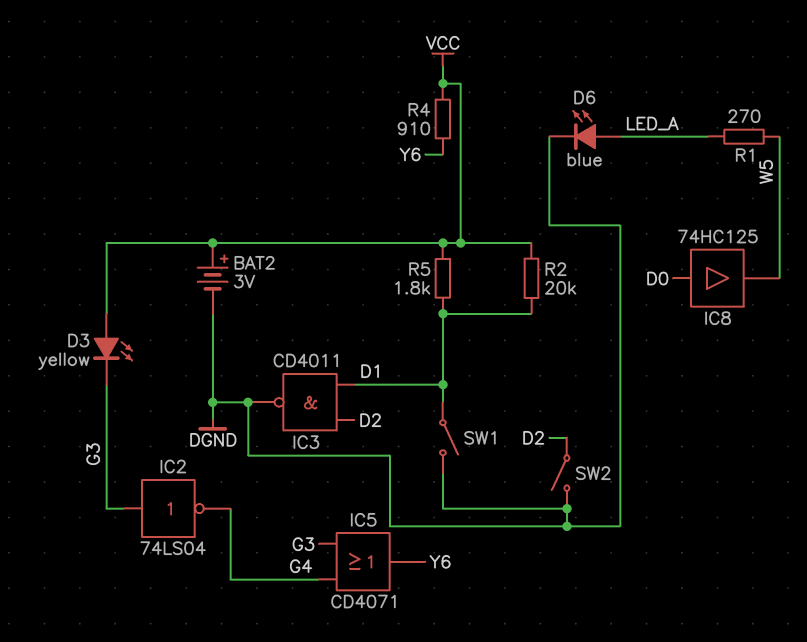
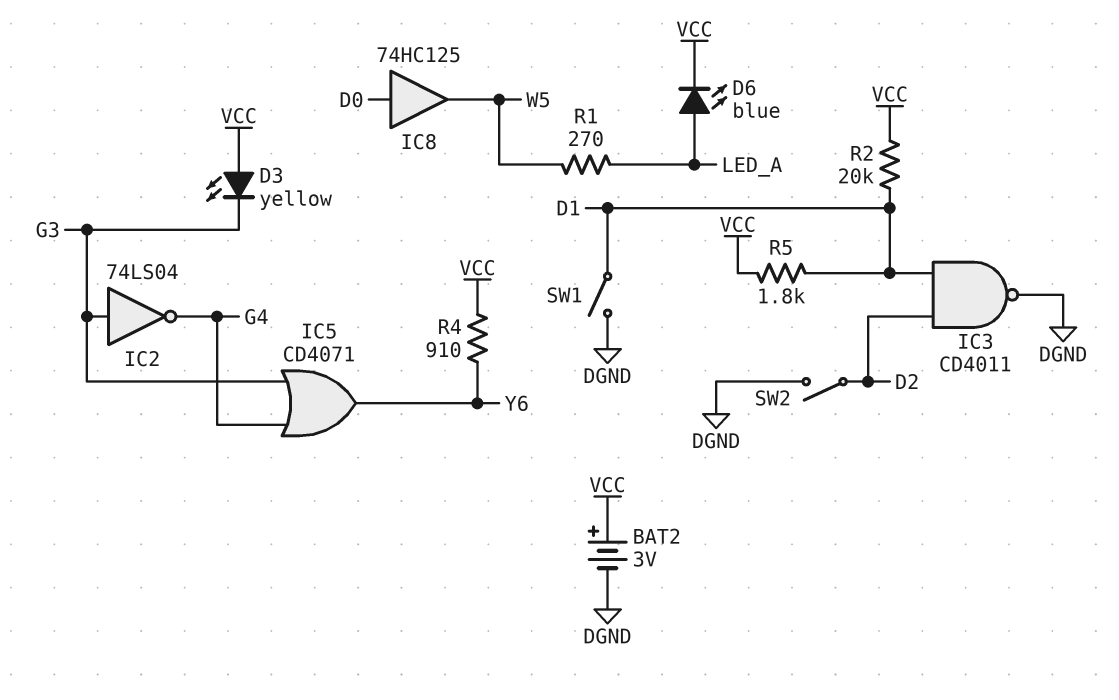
D6: LED blue (A LED_A, K DGND) -> LED blue (A LED_A, K VCC)

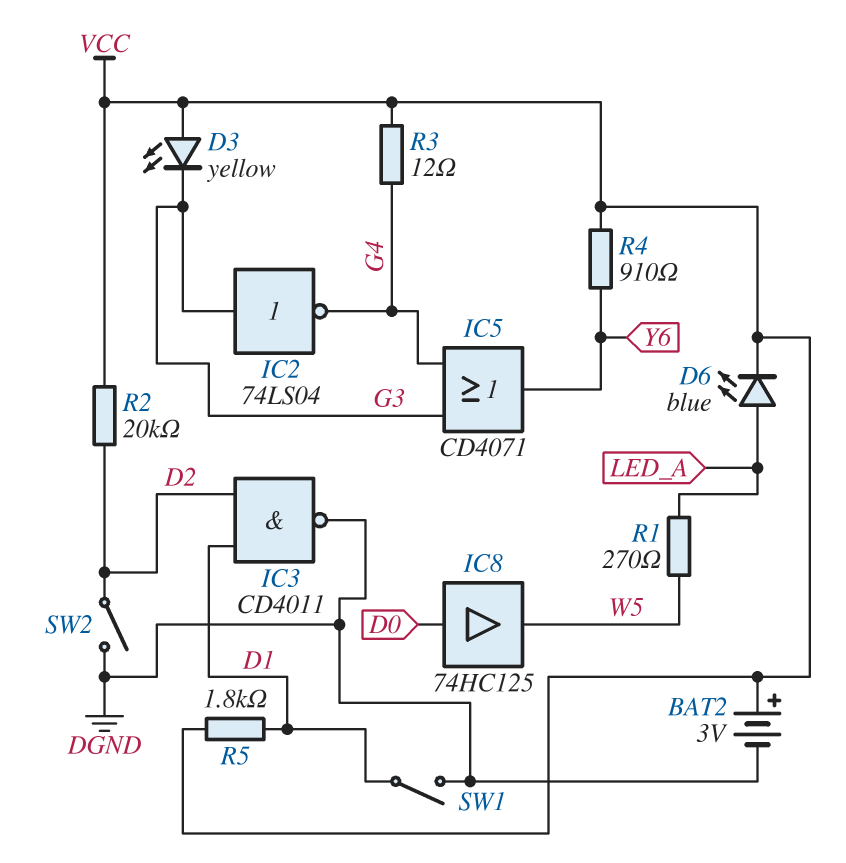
R2: 20k (D1, VCC) -> 20k (D2, VCC)
R3: none -> 12 (G4, VCC)

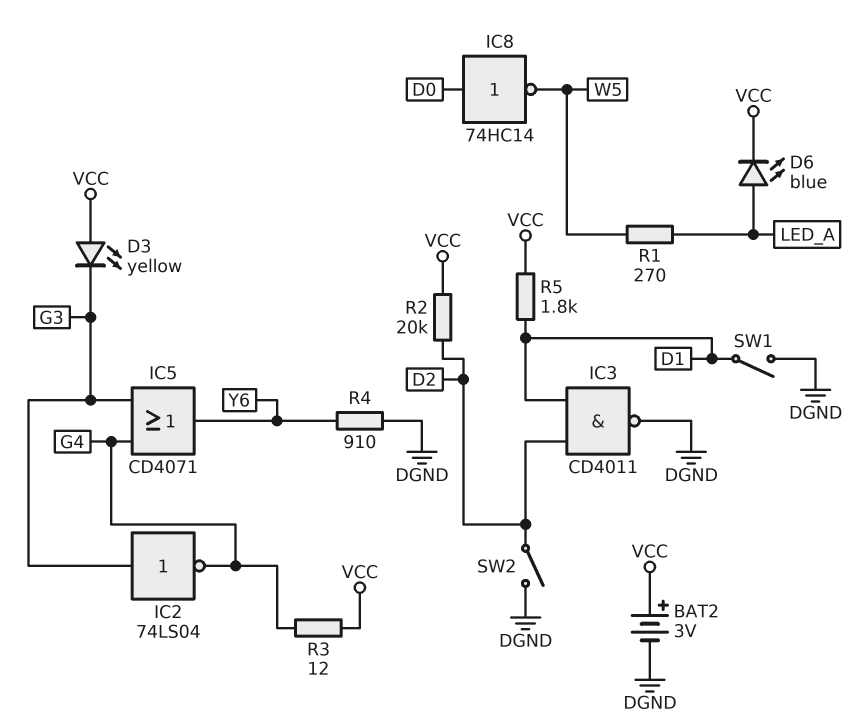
IC8: buffer 74HC125 (in D0, out W5) -> NOT 74HC14 (in D0, out W5)
R4: 910 (VCC, Y6) -> 910 (DGND, Y6)

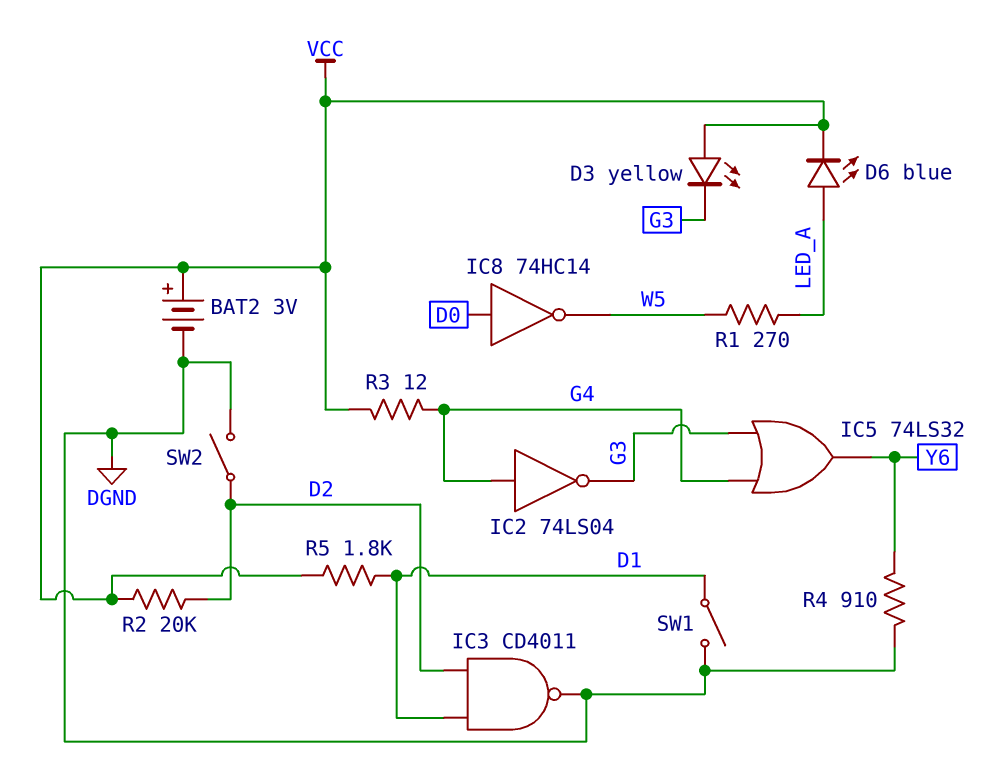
IC2: NOT 74LS04 (in G3, out G4) -> NOT 74LS04 (in G4, out G3)
IC5: OR CD4071 (in G3, in G4, out Y6) -> OR 74LS32 (in G3, in G4, out Y6)

